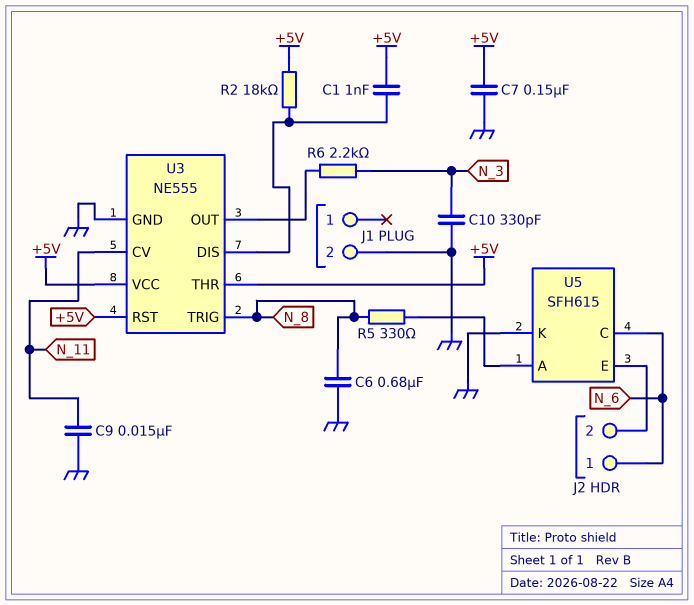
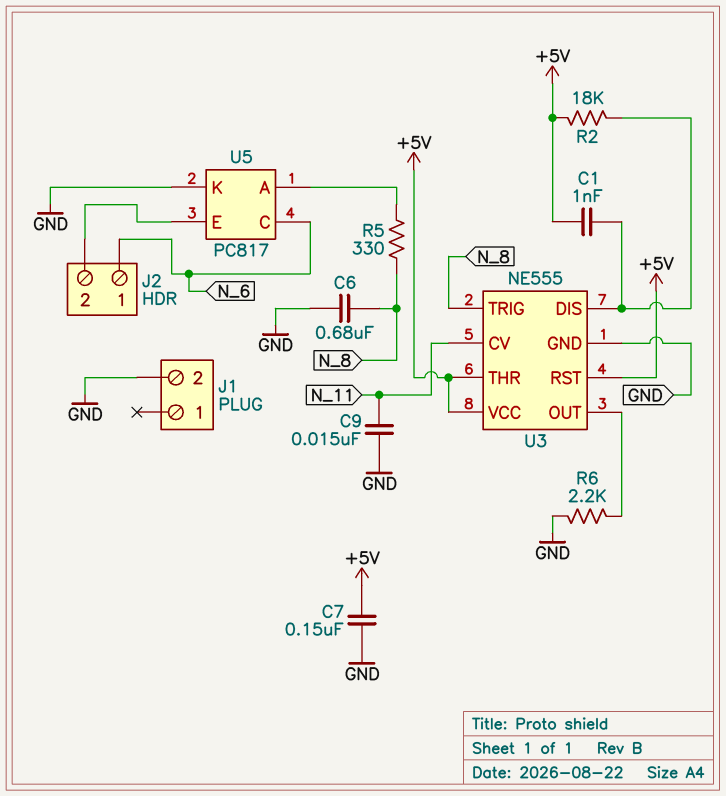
C10: 330pF (GND, N_3) -> none
R6: 2.2k (N_3, U3/OUT) -> 2.2k (GND, U3/OUT)
U5: SFH615 -> PC817

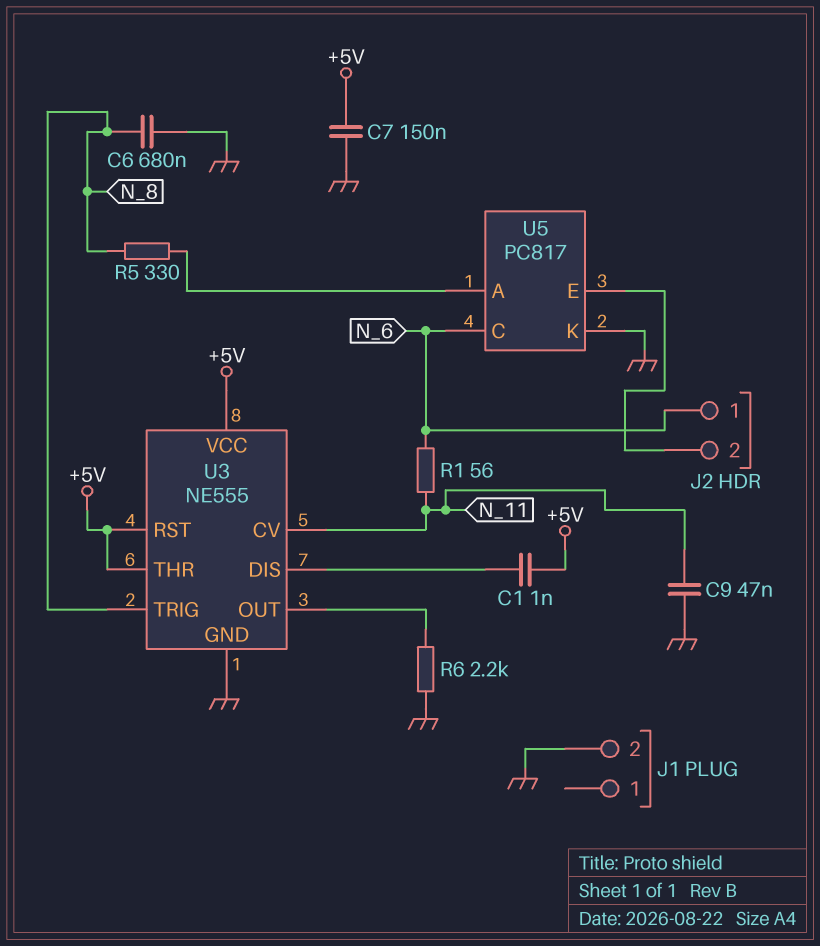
C9: 15nF (GND, N_11) -> 47nF (GND, N_11)
R1: none -> 56 (N_6, N_11)
R2: 18k (+5V, U3/DIS) -> none

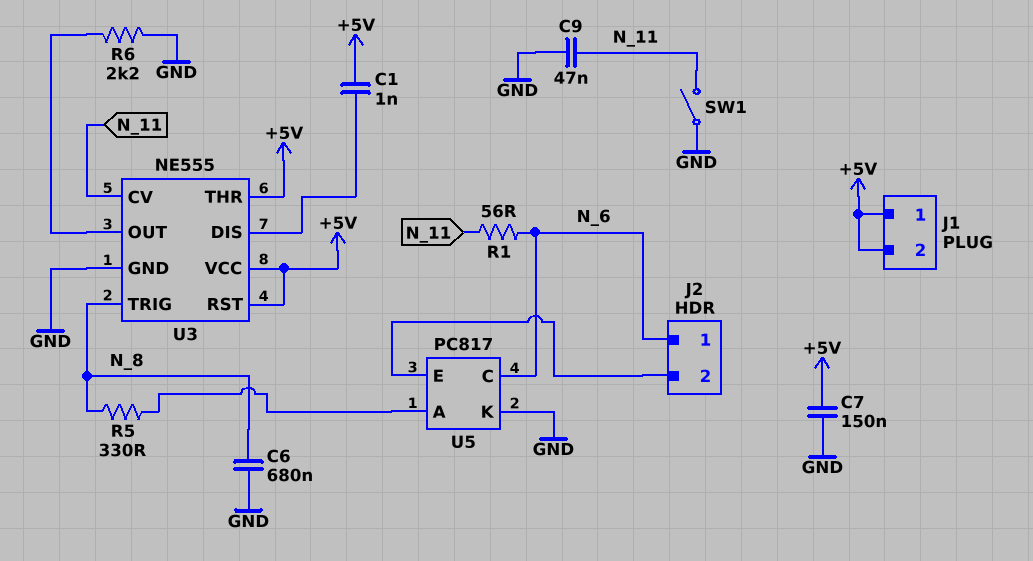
J1 pin 1: none -> +5V
J1 pin 2: GND -> +5V
SW1: none -> switch (GND, N_11)

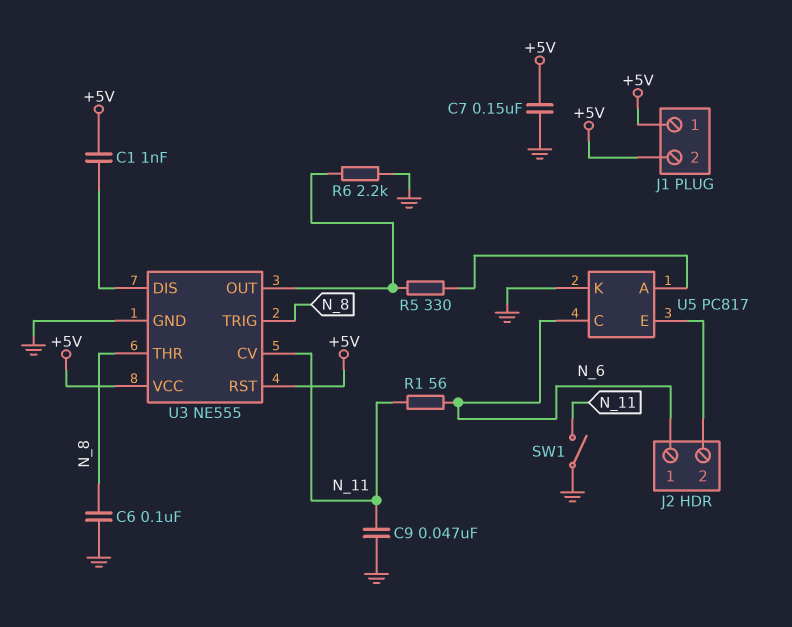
C6: 680nF (GND, N_8) -> 100nF (GND, N_8)
R5: 330 (N_8, U5/A) -> 330 (U3/OUT, U5/A)
U3 pin THR: +5V -> N_8

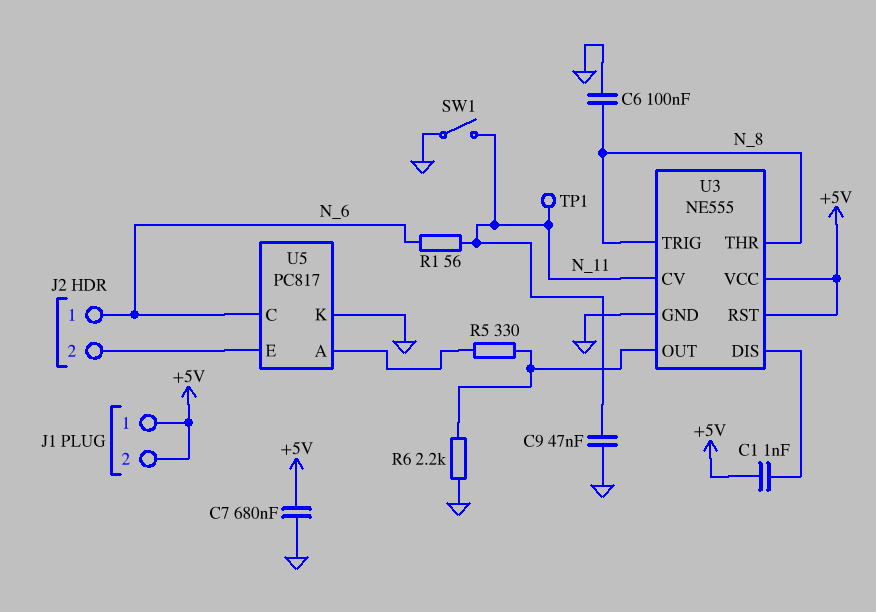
C7: 150nF (+5V, GND) -> 680nF (+5V, GND)
TP1: none -> test point (N_11)

